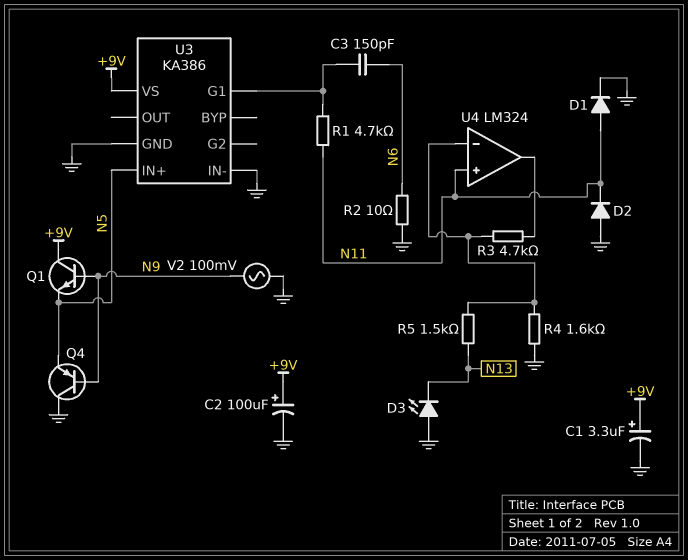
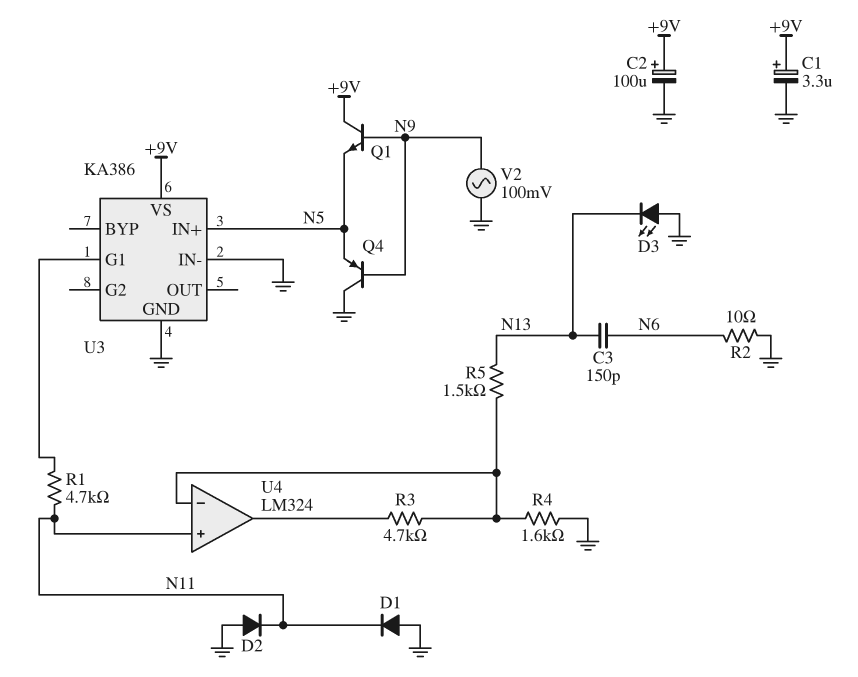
C3: 150pF (N6, U3/G1) -> 150pF (N6, N13)
D1: diode (A N11, K GND) -> diode (A GND, K N11)

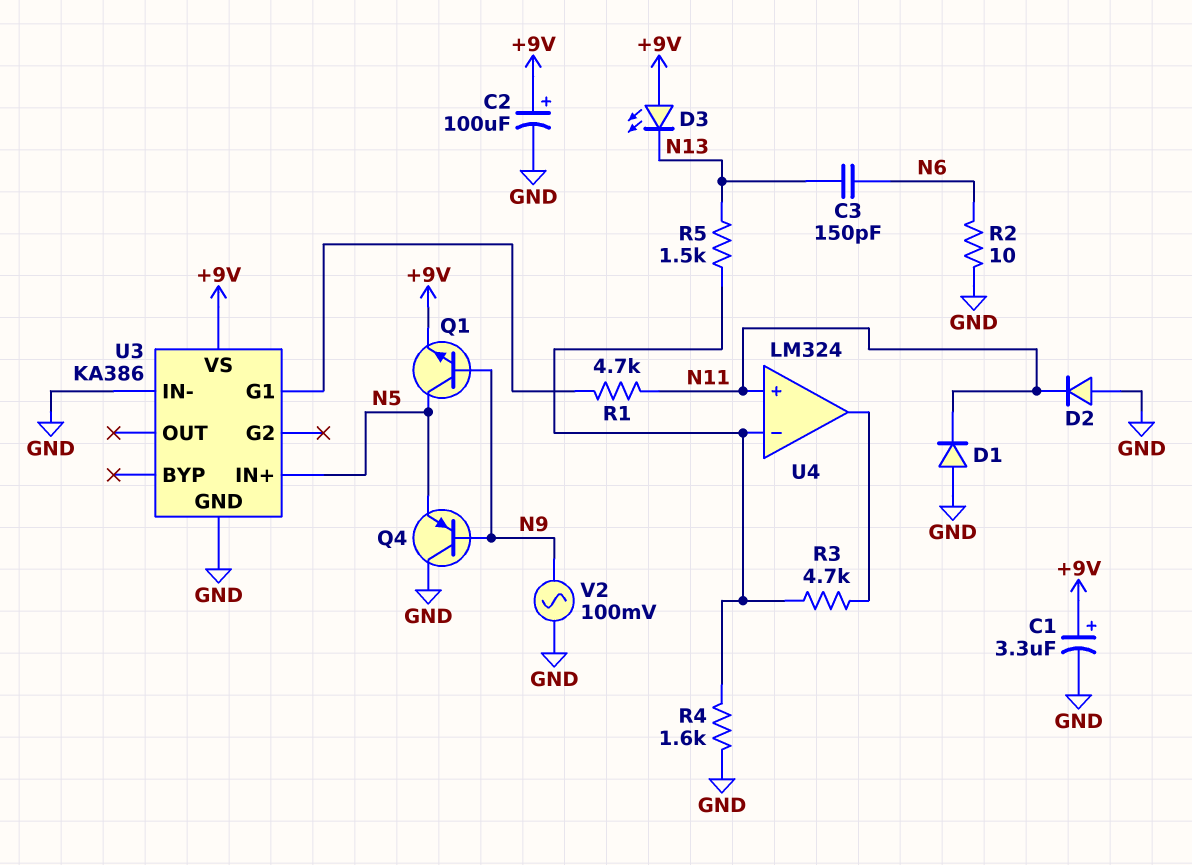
D3: LED (A GND, K N13) -> LED (A +9V, K N13)
Q1: NPN (B N9, C +9V, E N5) -> NPN (B N9, C N5, E +9V)

